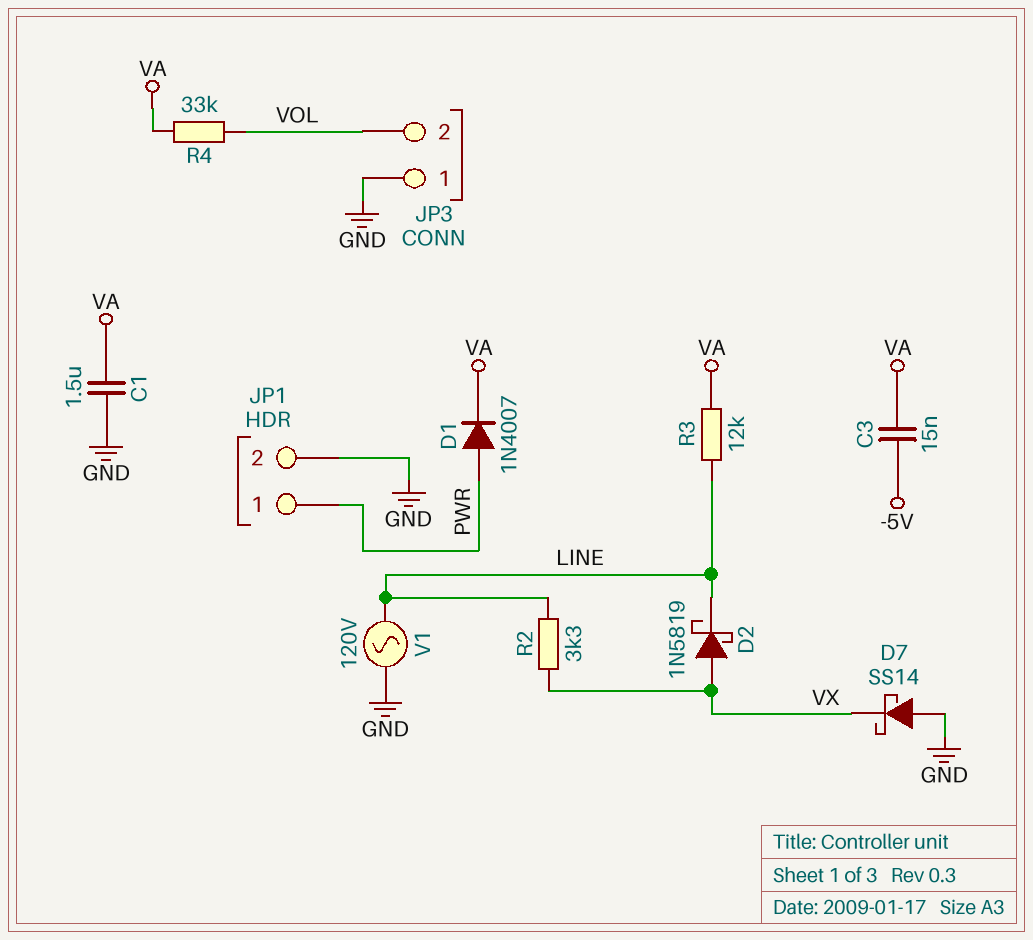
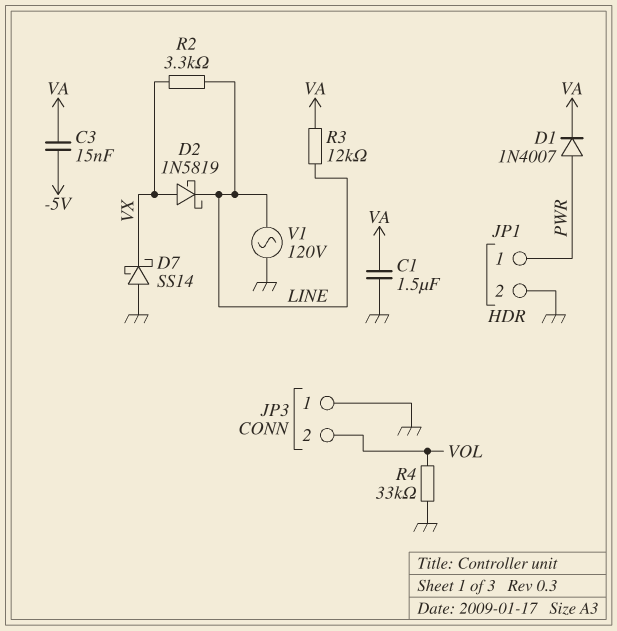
R4: 33k (VA, VOL) -> 33k (GND, VOL)

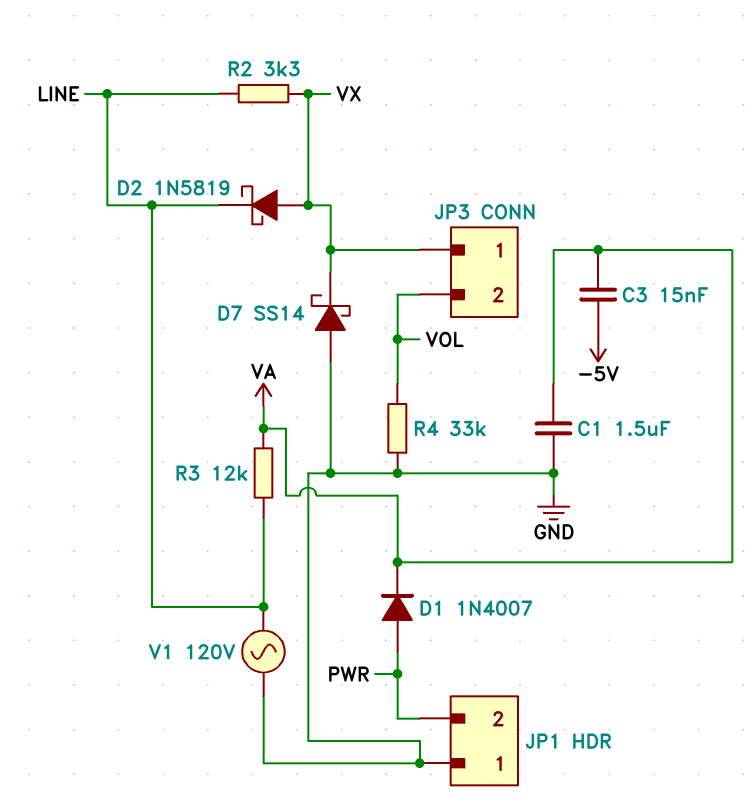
JP1 pin 1: PWR -> GND
JP1 pin 2: GND -> PWR
JP3 pin 1: GND -> VX

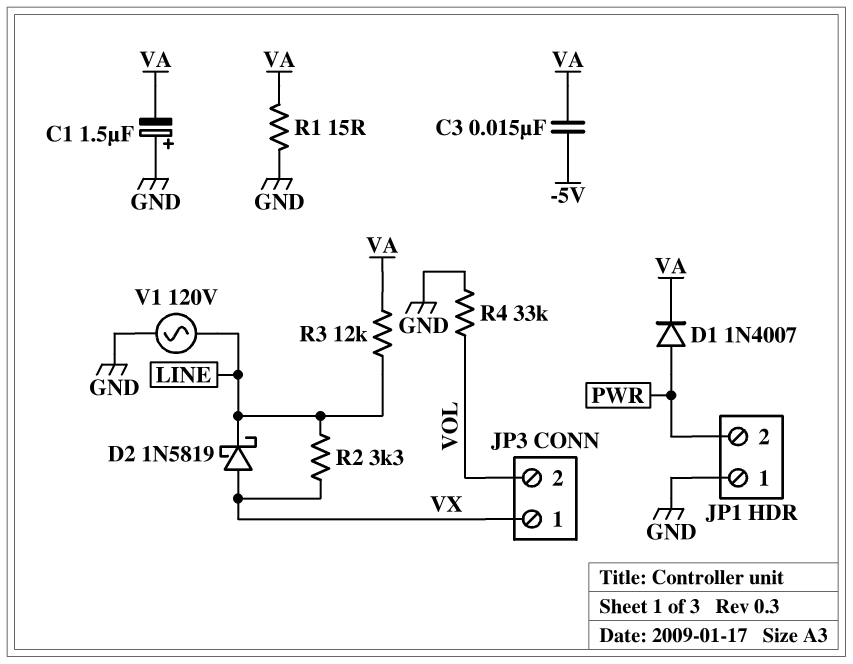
C1: 1.5uF (GND, VA) -> 1.5uF (plus GND, minus VA)
D7: schottky SS14 (A GND, K VX) -> none
R1: none -> 15 (GND, VA)

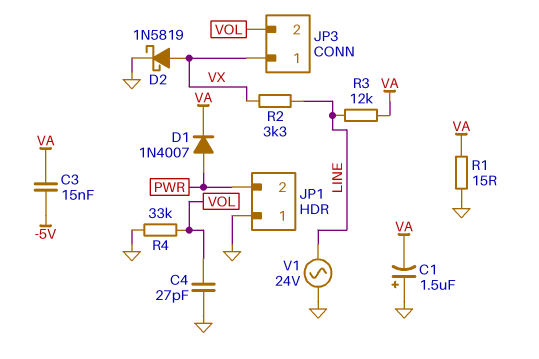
C4: none -> 27pF (GND, VOL)
D2: schottky 1N5819 (A VX, K LINE) -> schottky 1N5819 (A VX, K GND)
V1: AC 120V (GND, LINE) -> AC 24V (GND, LINE)

